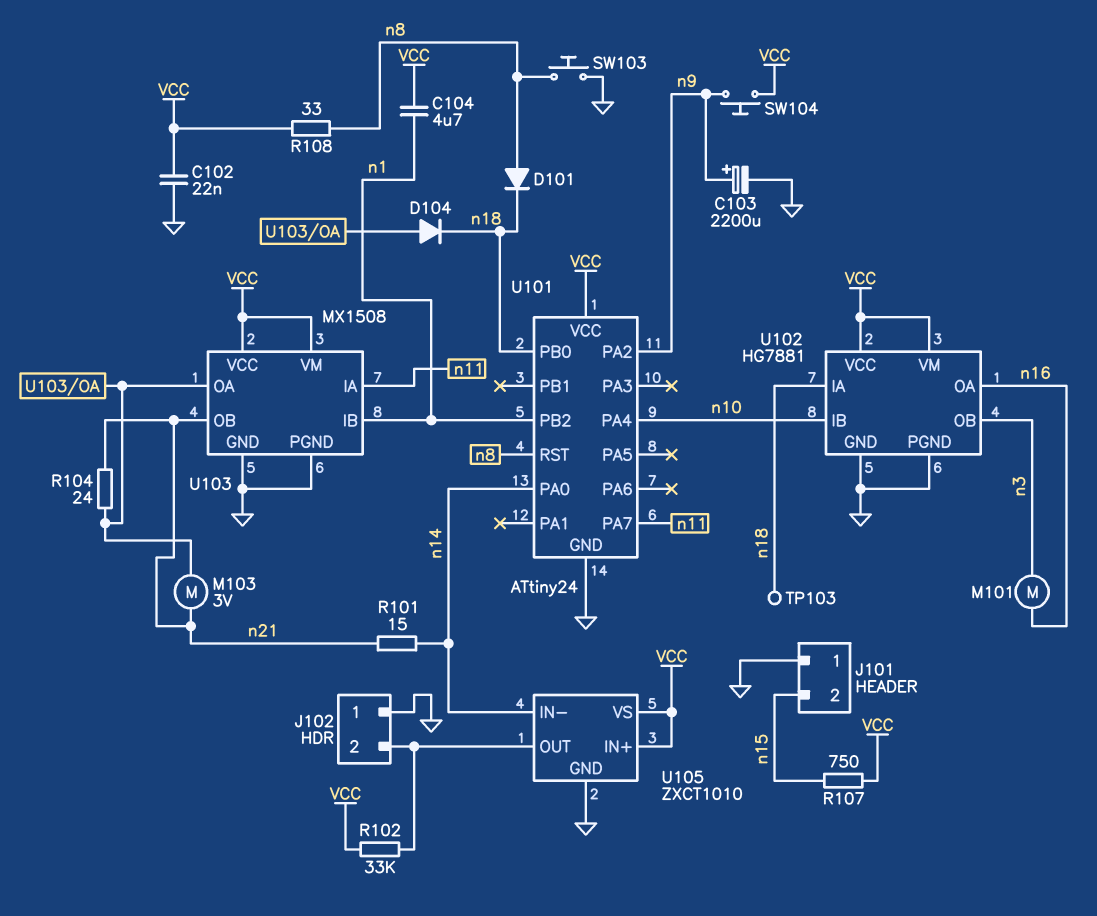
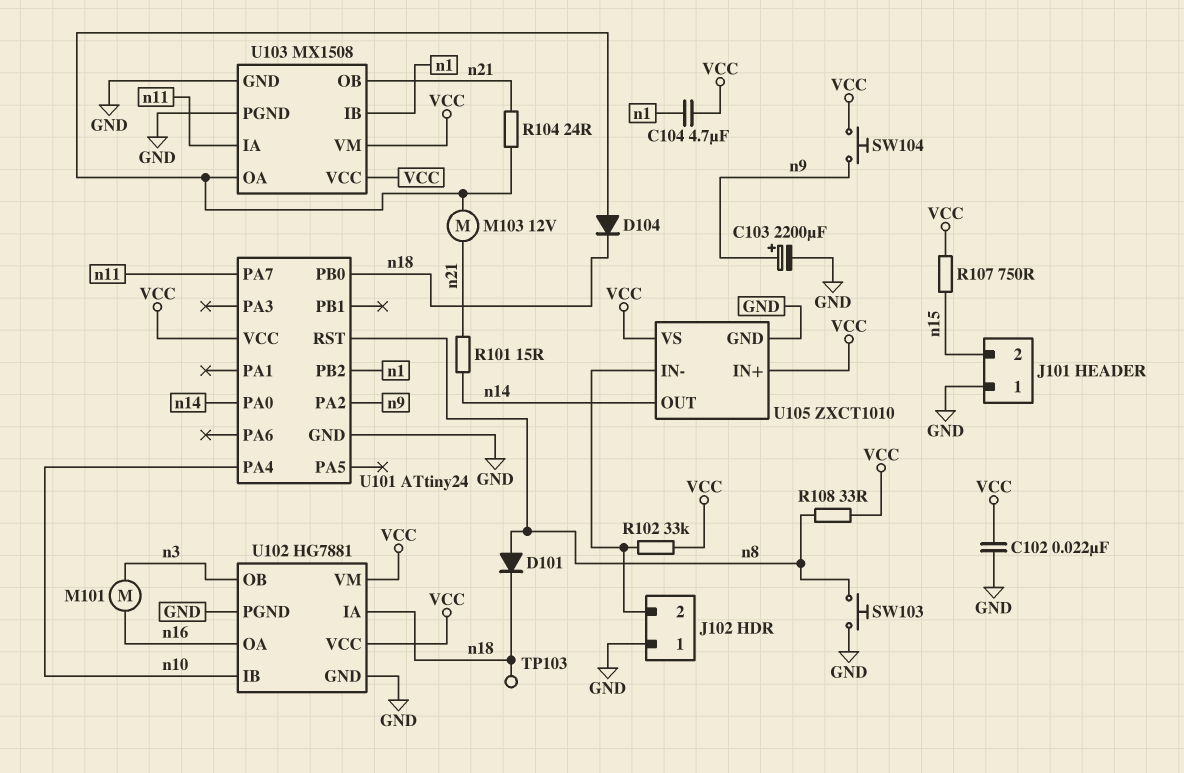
M103: motor 3V (U103/OA, n21) -> motor 12V (U103/OA, n21)
U105 pin IN-: n14 -> J102/2
U105 pin OUT: J102/2 -> n14

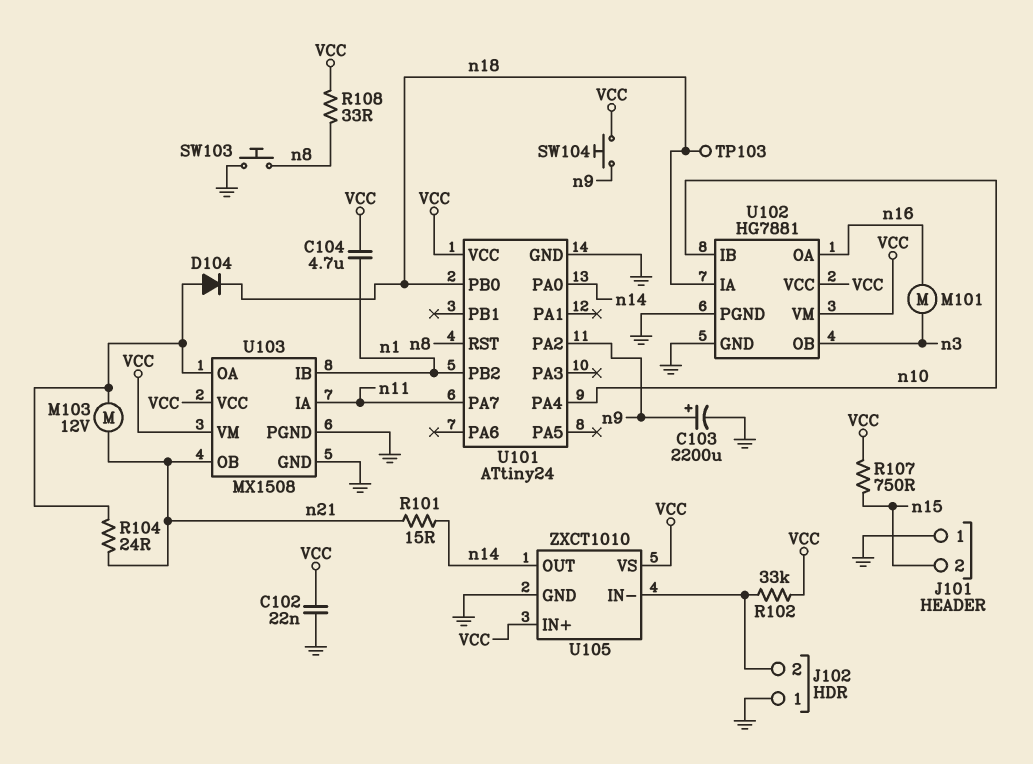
D101: diode (A n8, K n18) -> none

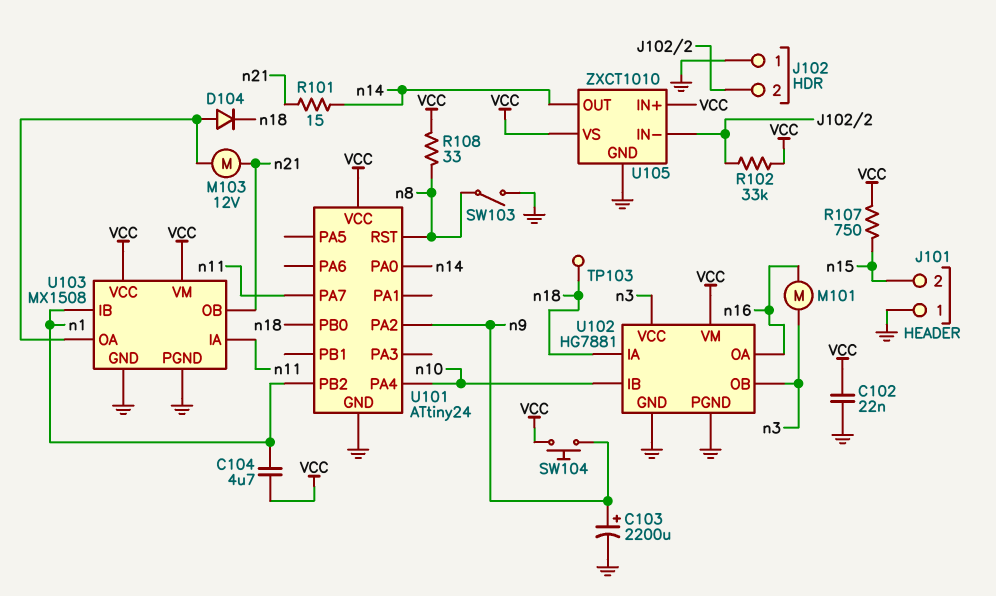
R104: 24 (U103/OA, n21) -> none
SW103: button (GND, n8) -> switch (GND, n8)
U102 pin VCC: VCC -> n3

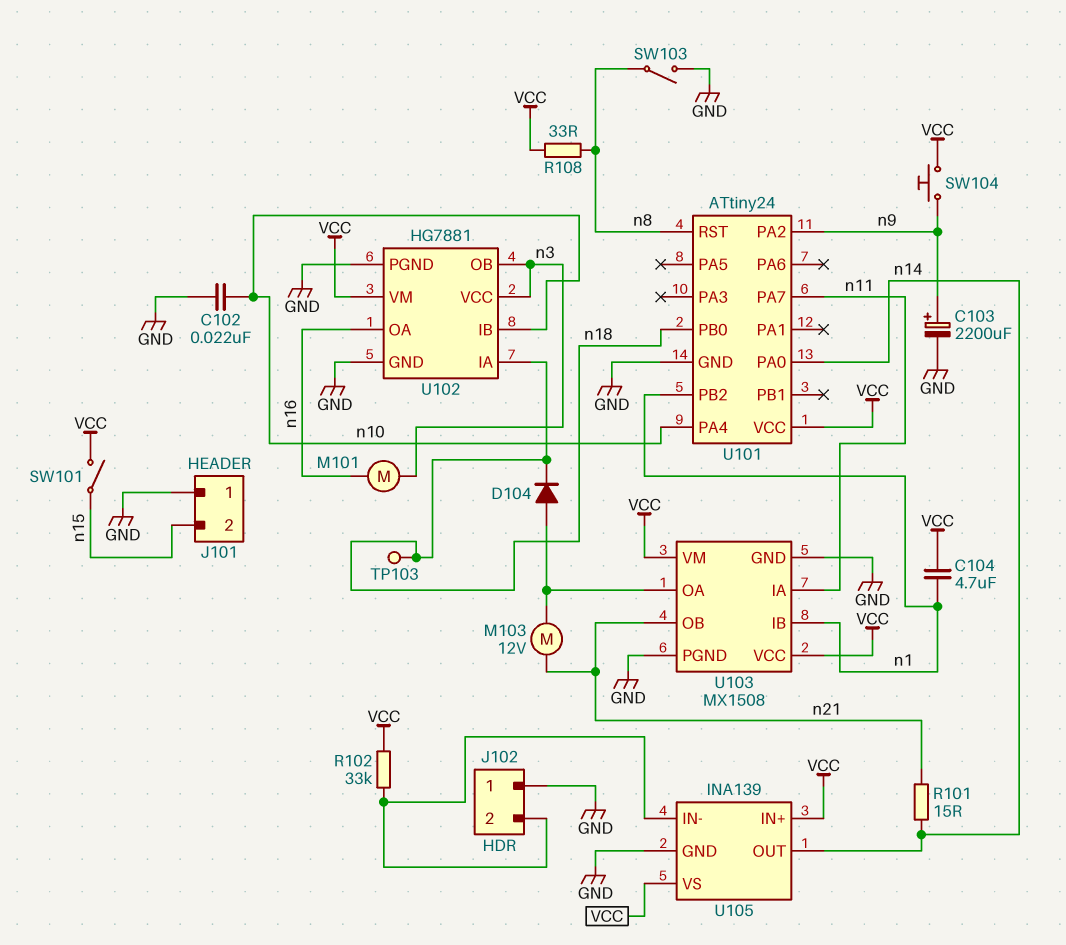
C102: 22nF (GND, VCC) -> 22nF (GND, n10)
R107: 750 (VCC, n15) -> none
SW101: none -> switch (VCC, n15)
U105: ZXCT1010 -> INA139

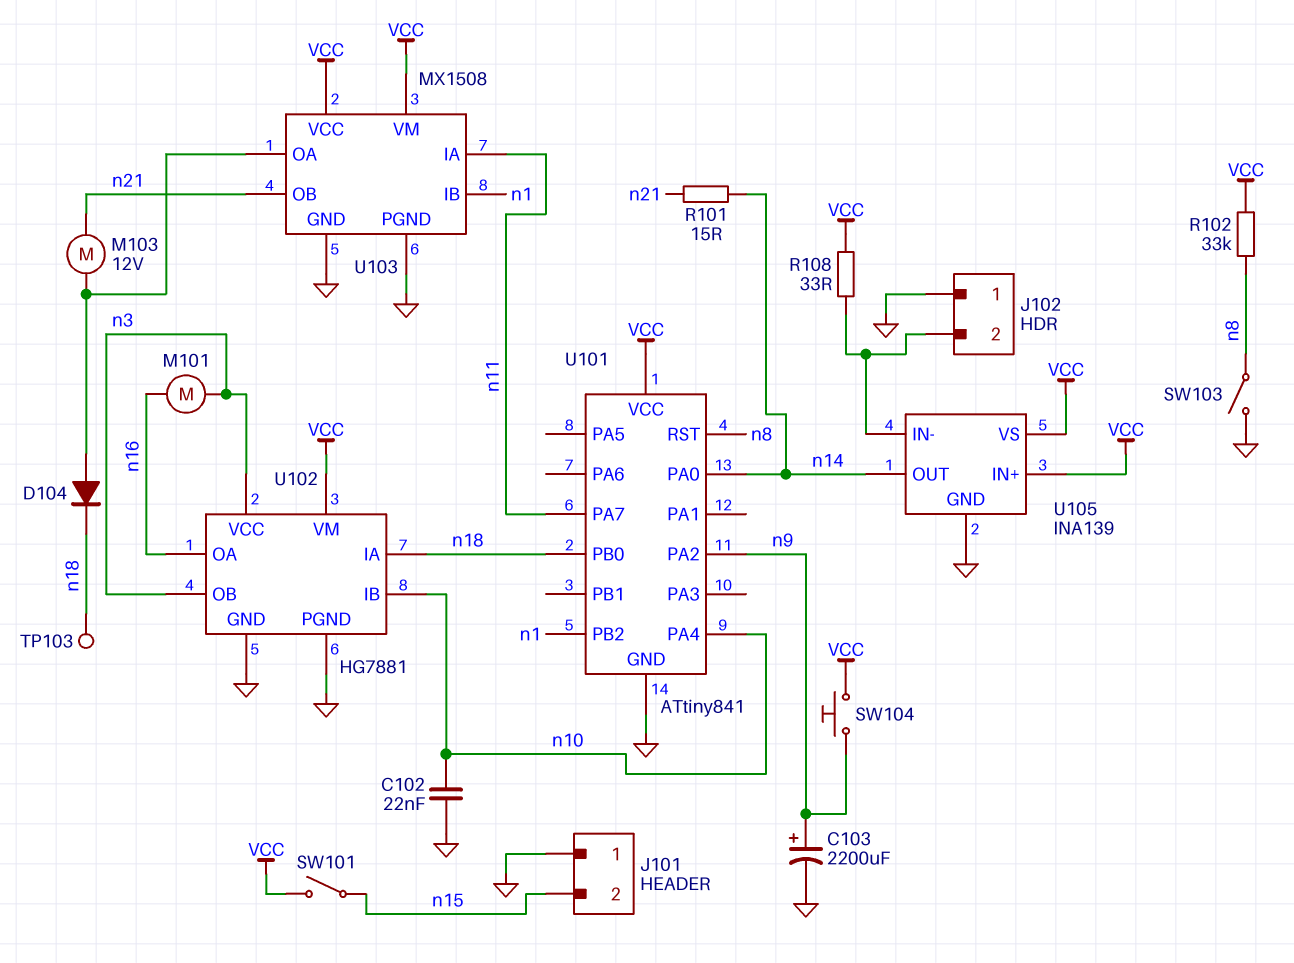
C104: 4.7uF (VCC, n1) -> none
R102: 33k (J102/2, VCC) -> 33k (VCC, n8)
R108: 33 (VCC, n8) -> 33 (J102/2, VCC)
U101: ATtiny24 -> ATtiny841

